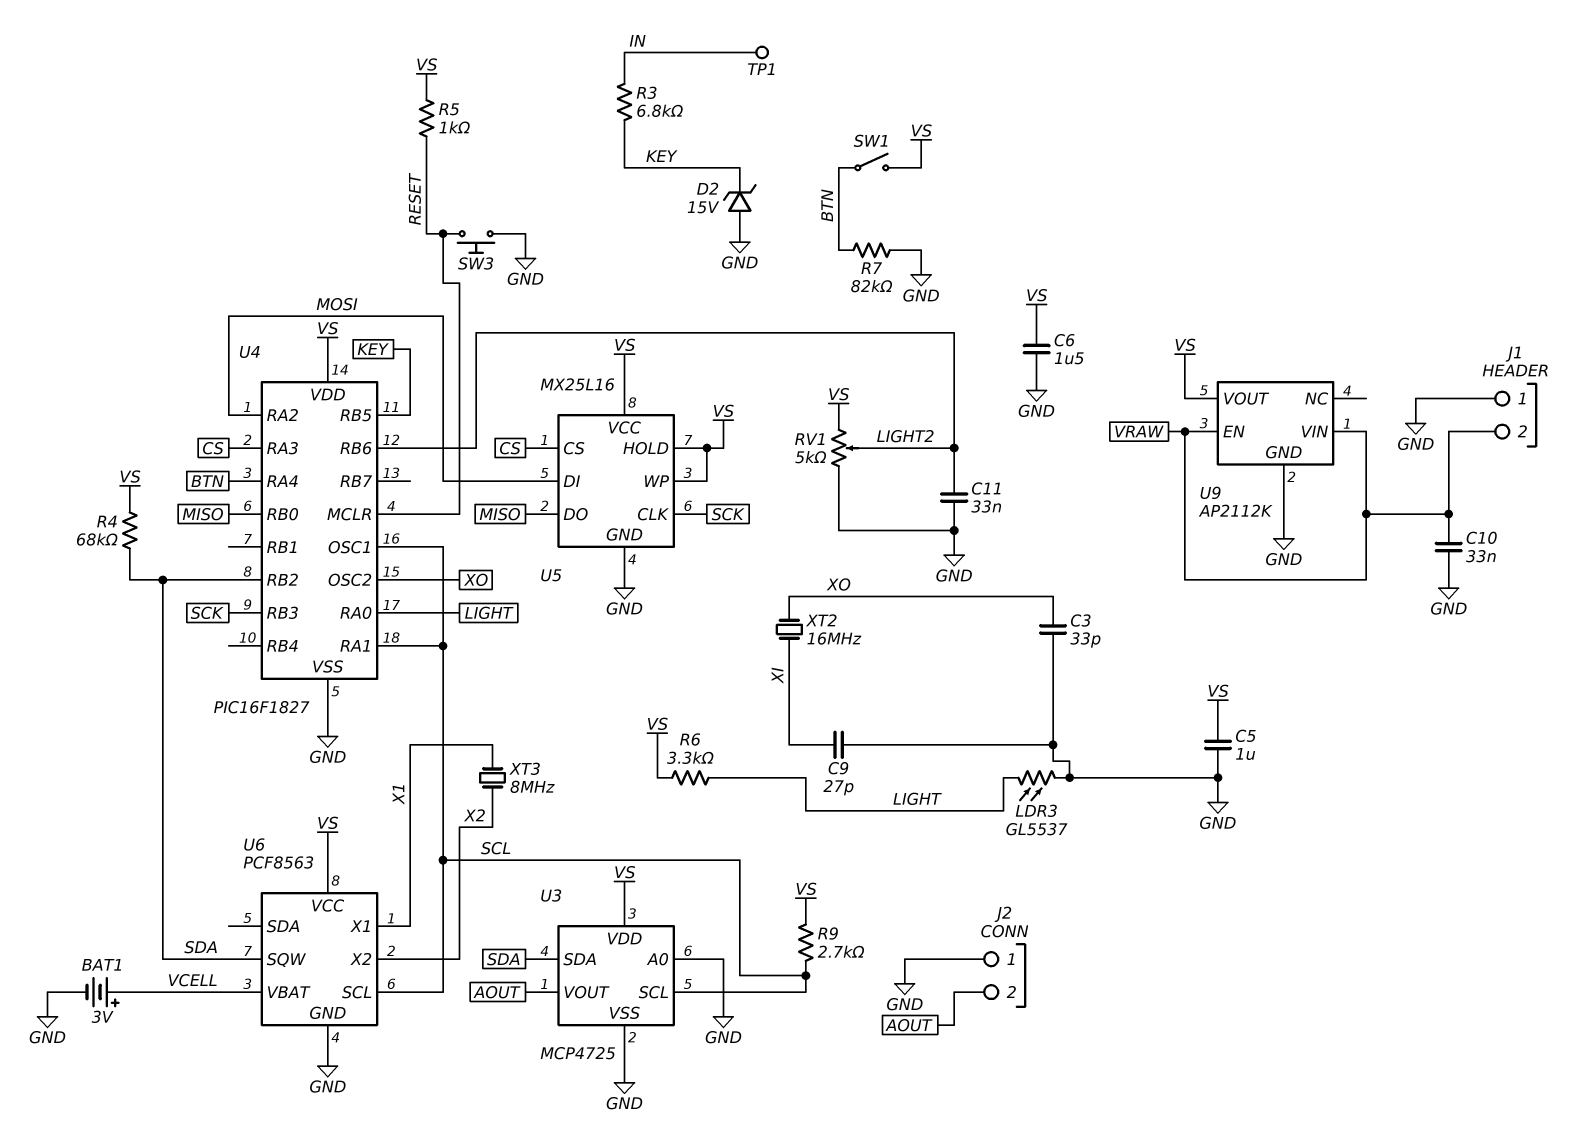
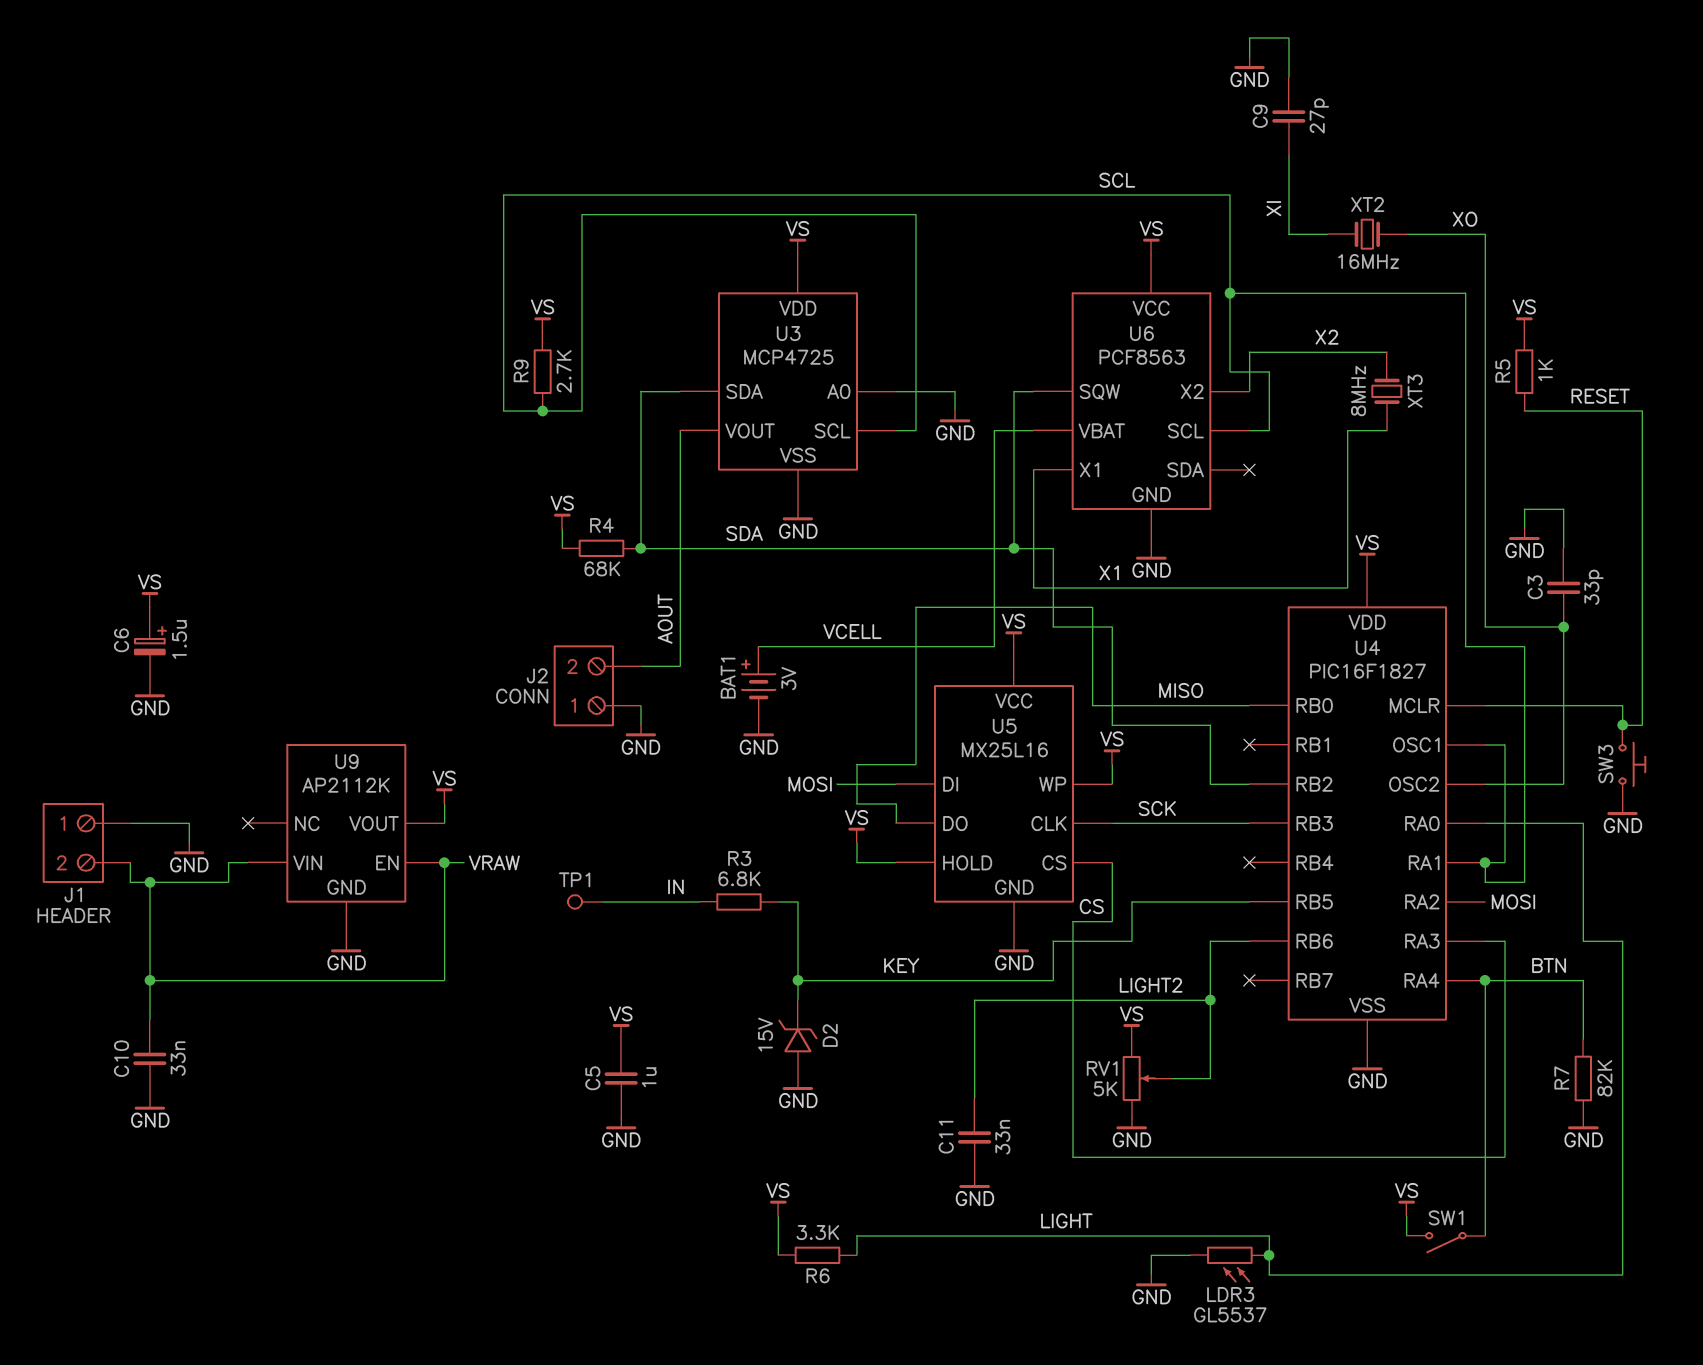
C6: 1.5uF (GND, VS) -> 1.5uF (plus VS, minus GND)

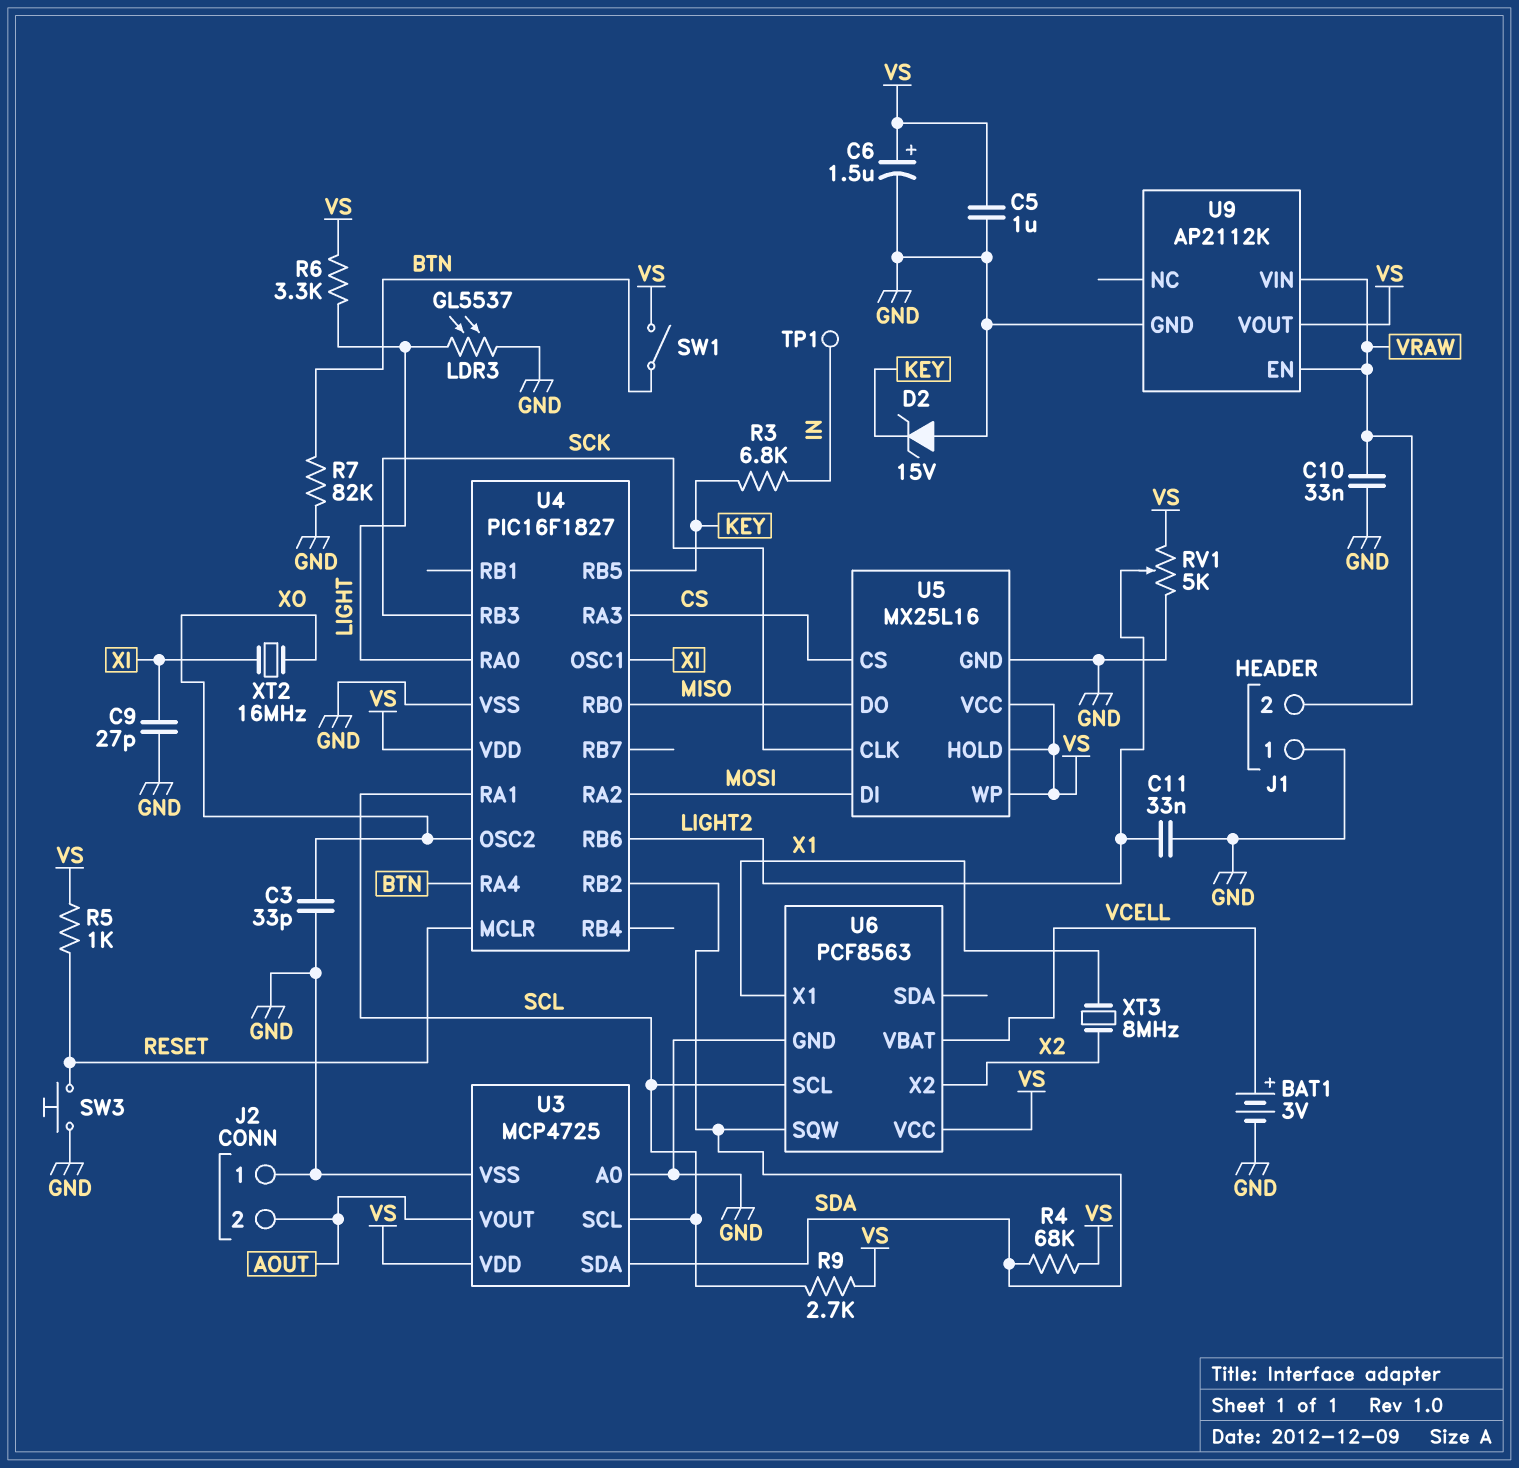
U4 pin OSC1: SCL -> XI

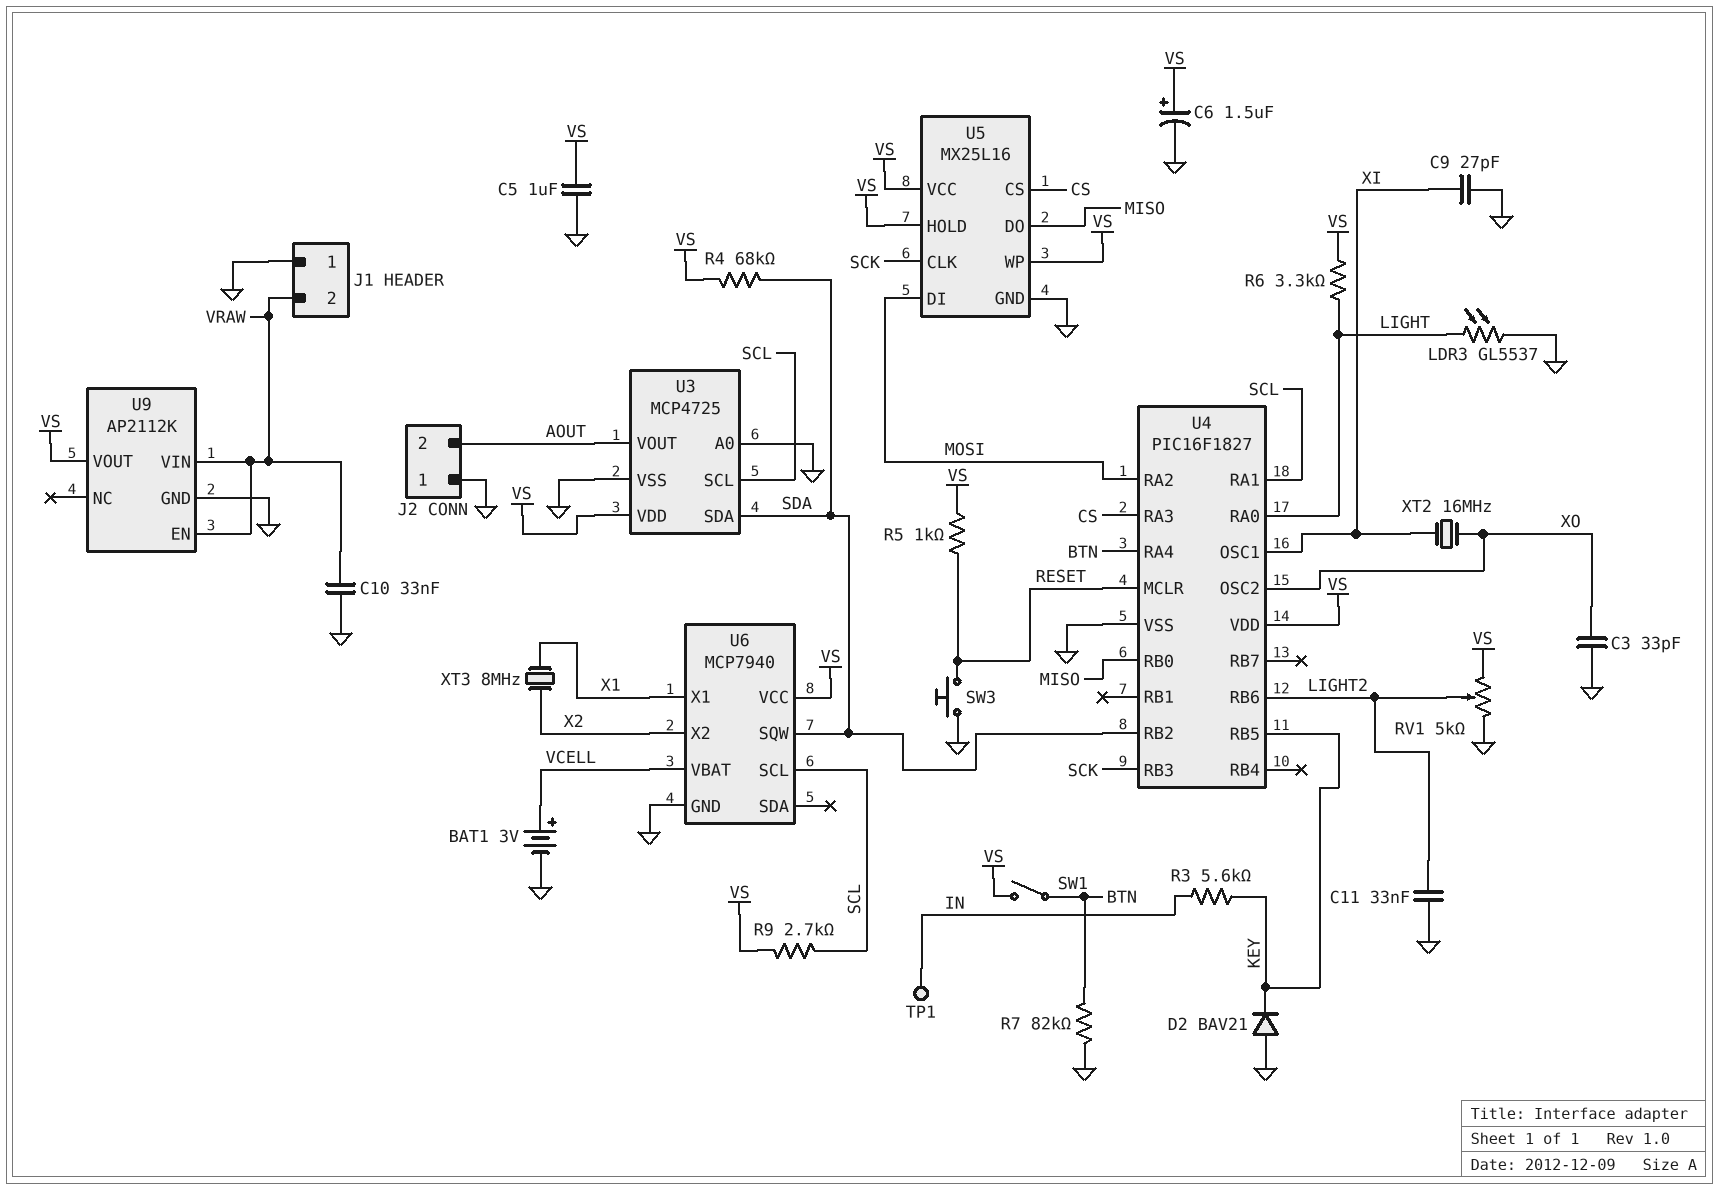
D2: zener 15V (A GND, K KEY) -> diode BAV21 (A GND, K KEY)
R3: 6.8k (IN, KEY) -> 5.6k (IN, KEY)
U6: PCF8563 -> MCP7940

